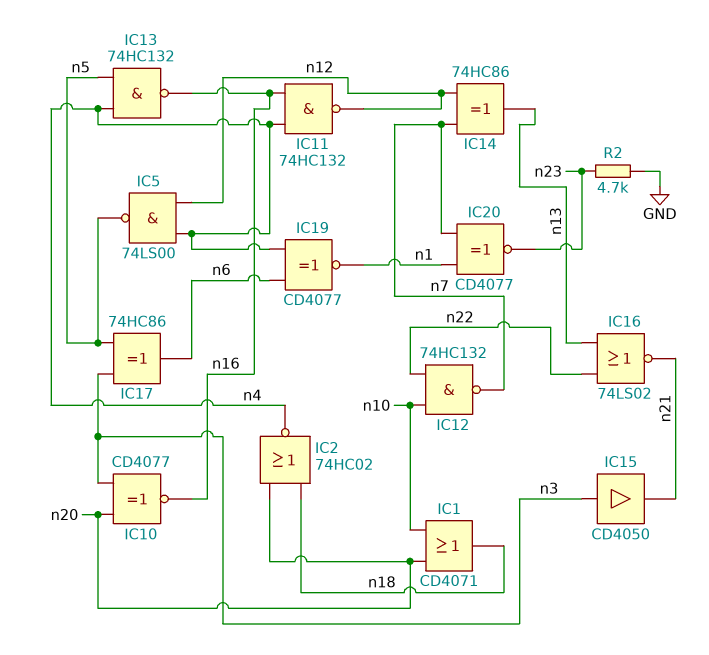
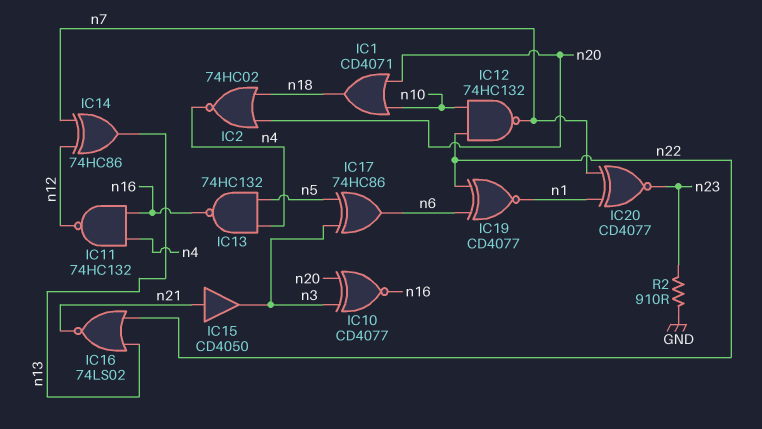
IC5: NAND 74LS00 (in n4, in n12, out n5) -> none
IC15: buffer CD4050 (in n3, out n21) -> buffer CD4050 (in n21, out n3)
IC19: XNOR CD4077 (in n4, in n6, out n1) -> XNOR CD4077 (in n6, in n22, out n1)
R2: 4.7k (GND, n23) -> 910 (GND, n23)

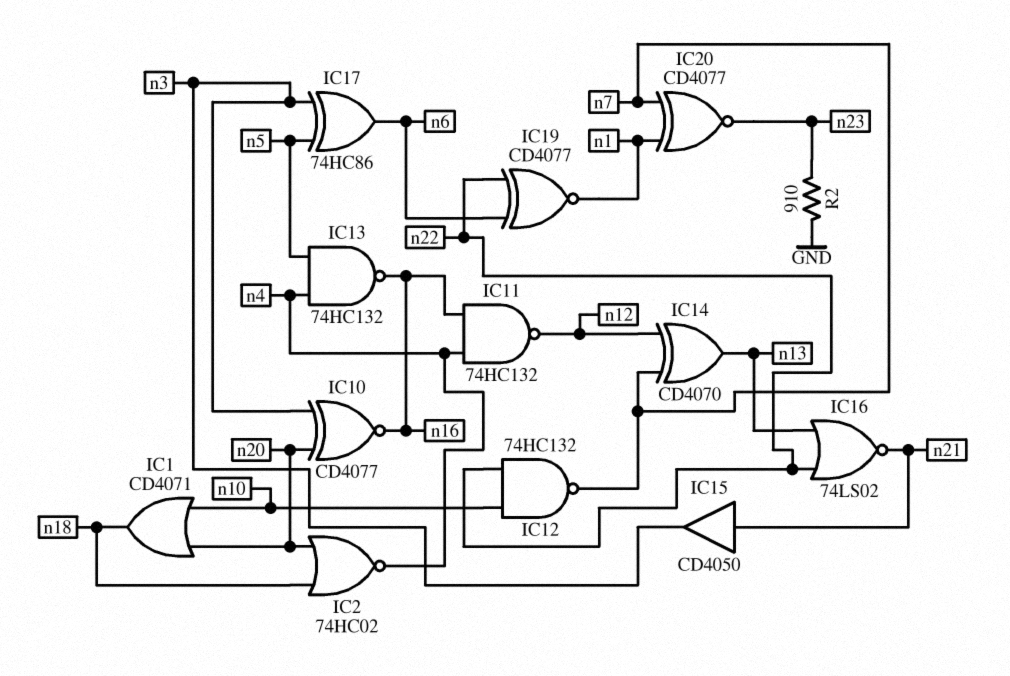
IC14: XOR 74HC86 (in n7, in n12, out n13) -> XOR CD4070 (in n7, in n12, out n13)

